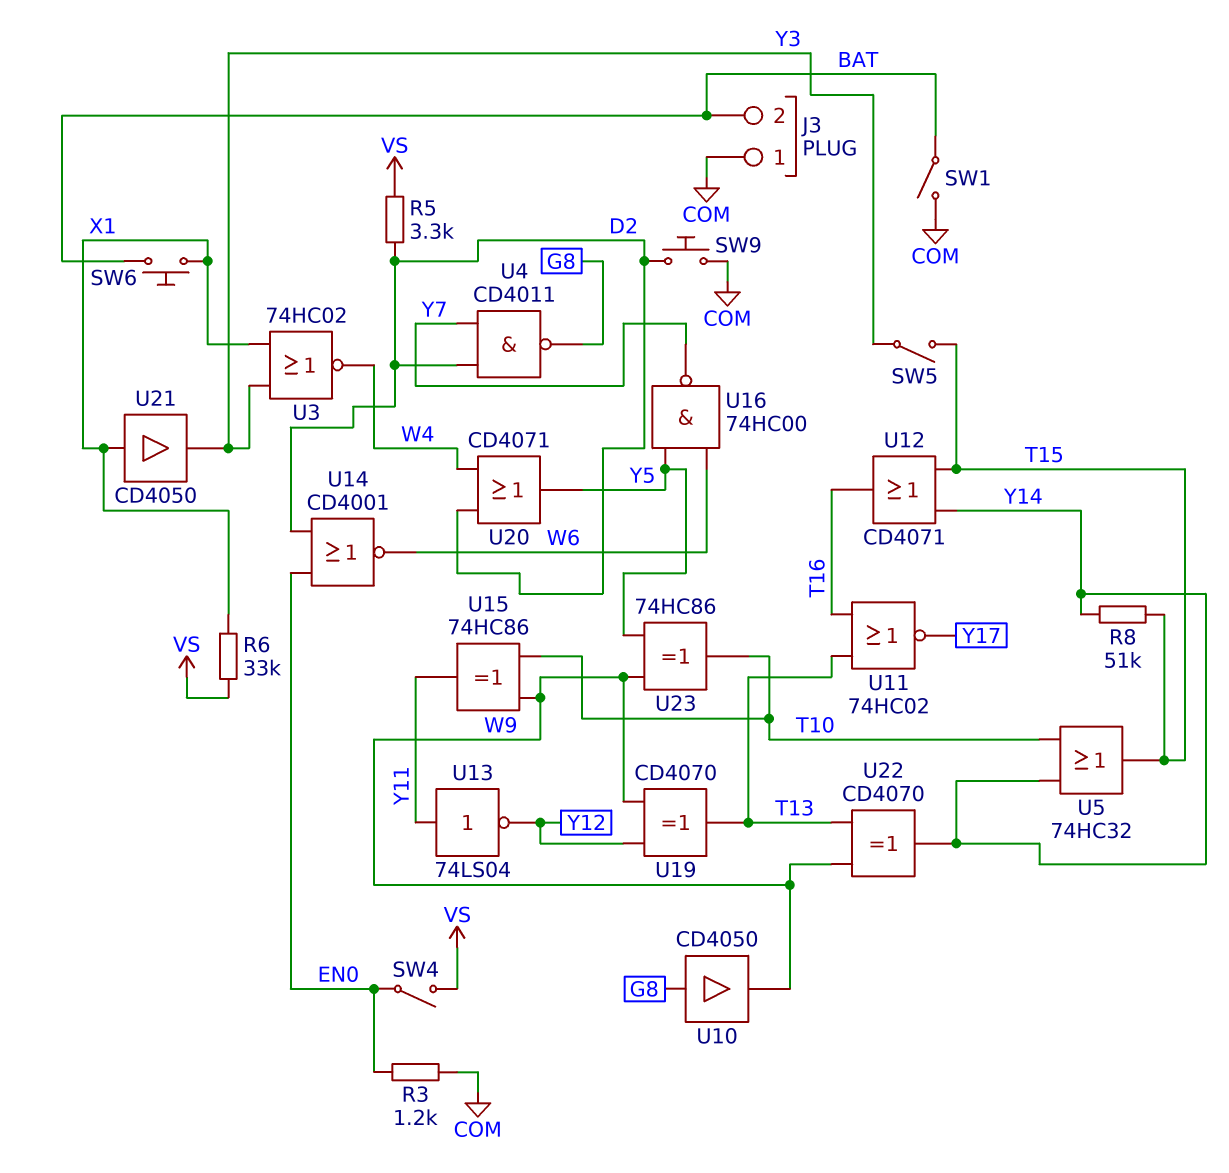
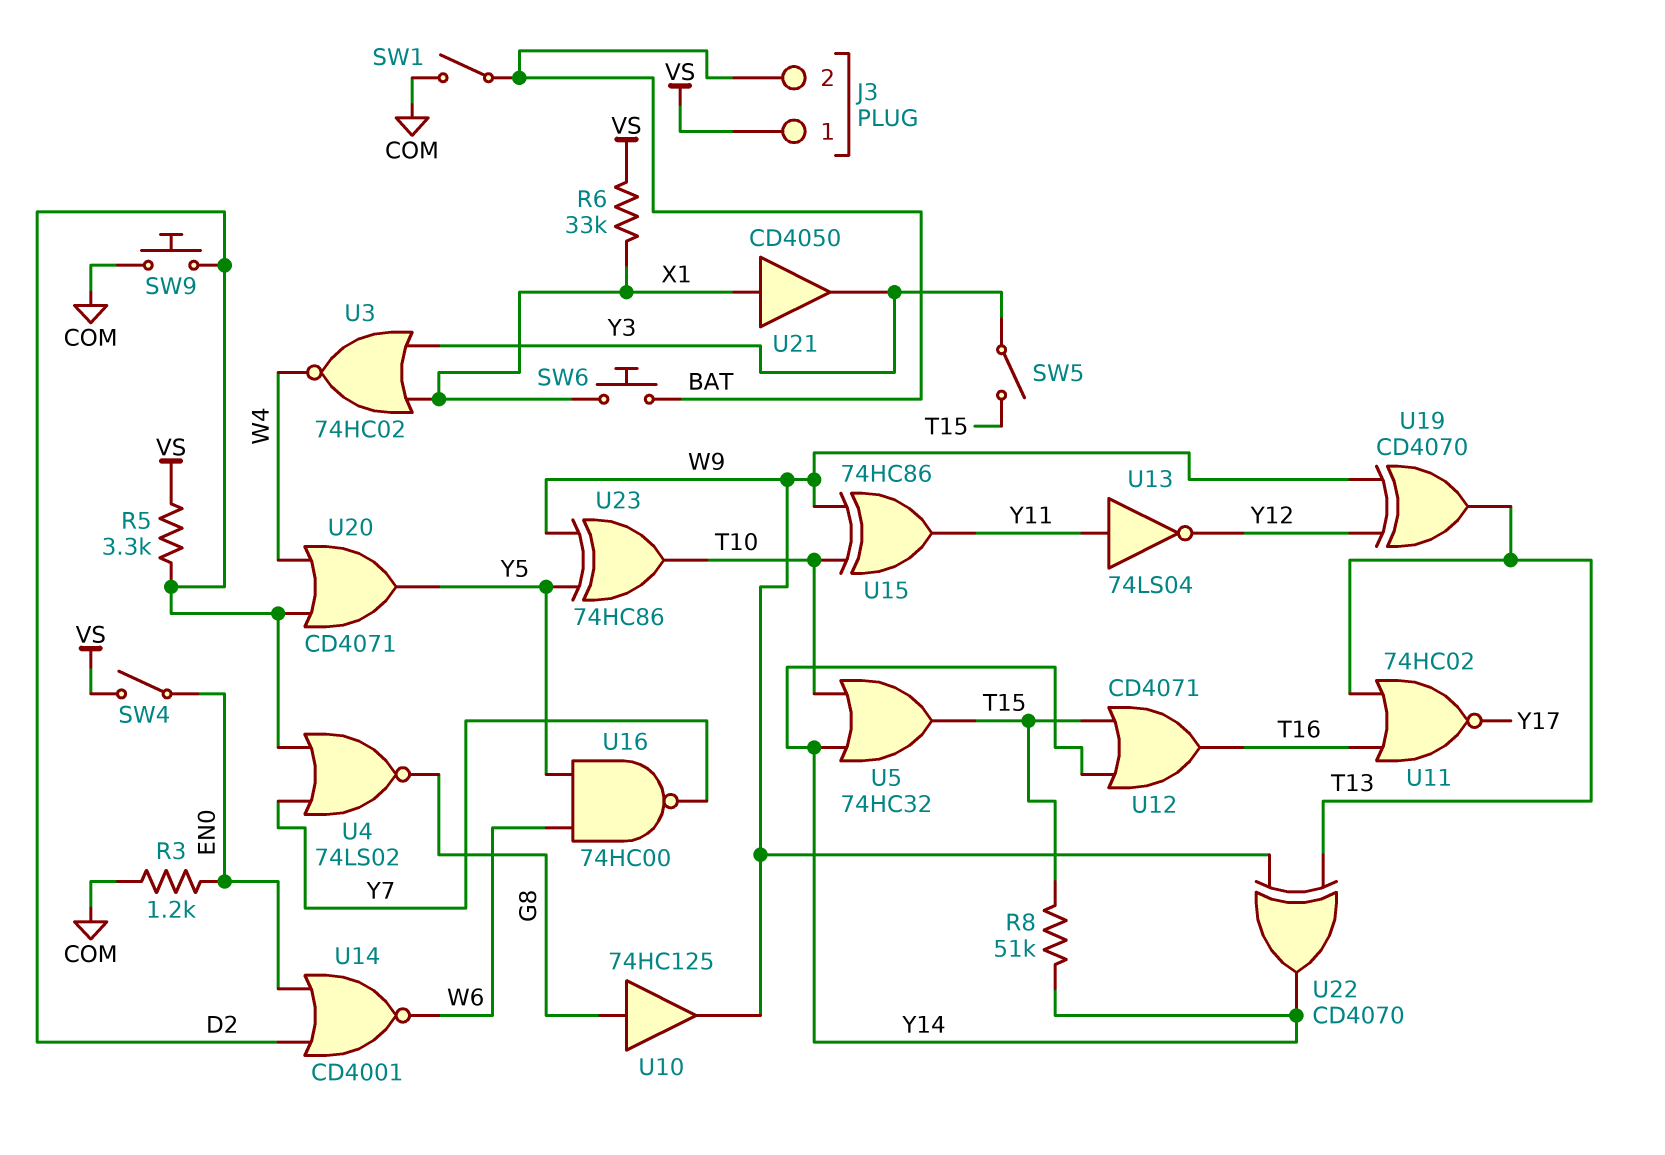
J3 pin 1: COM -> VS
U4: NAND CD4011 (in D2, in Y7, out G8) -> NOR 74LS02 (in D2, in Y7, out G8)
U10: buffer CD4050 (in G8, out W9) -> buffer 74HC125 (in G8, out W9)

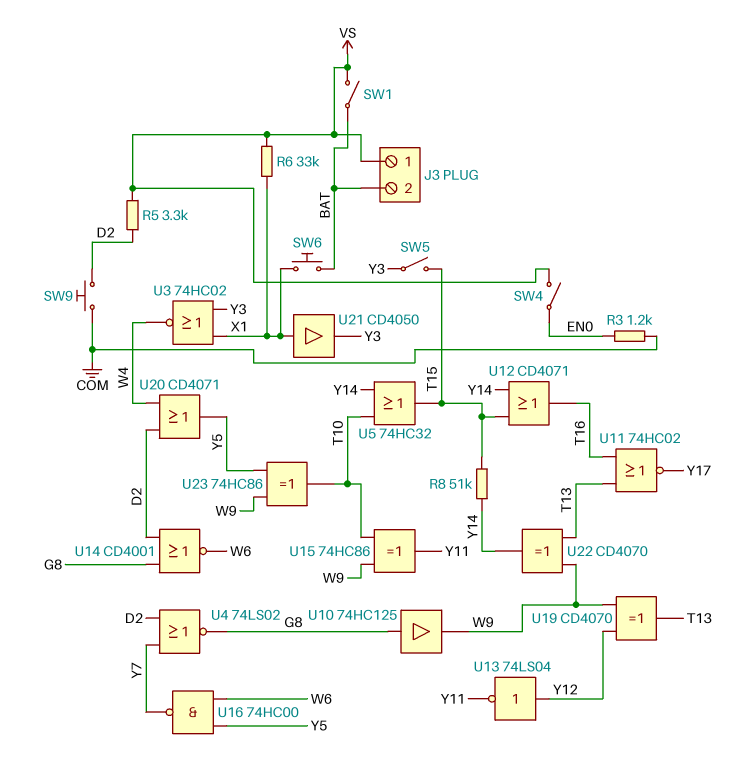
SW1: switch (BAT, COM) -> switch (BAT, VS)
U13: NOT 74LS04 (in Y11, out Y12) -> NOT 74LS04 (in Y12, out Y11)
U14: NOR CD4001 (in D2, in EN0, out W6) -> NOR CD4001 (in D2, in G8, out W6)

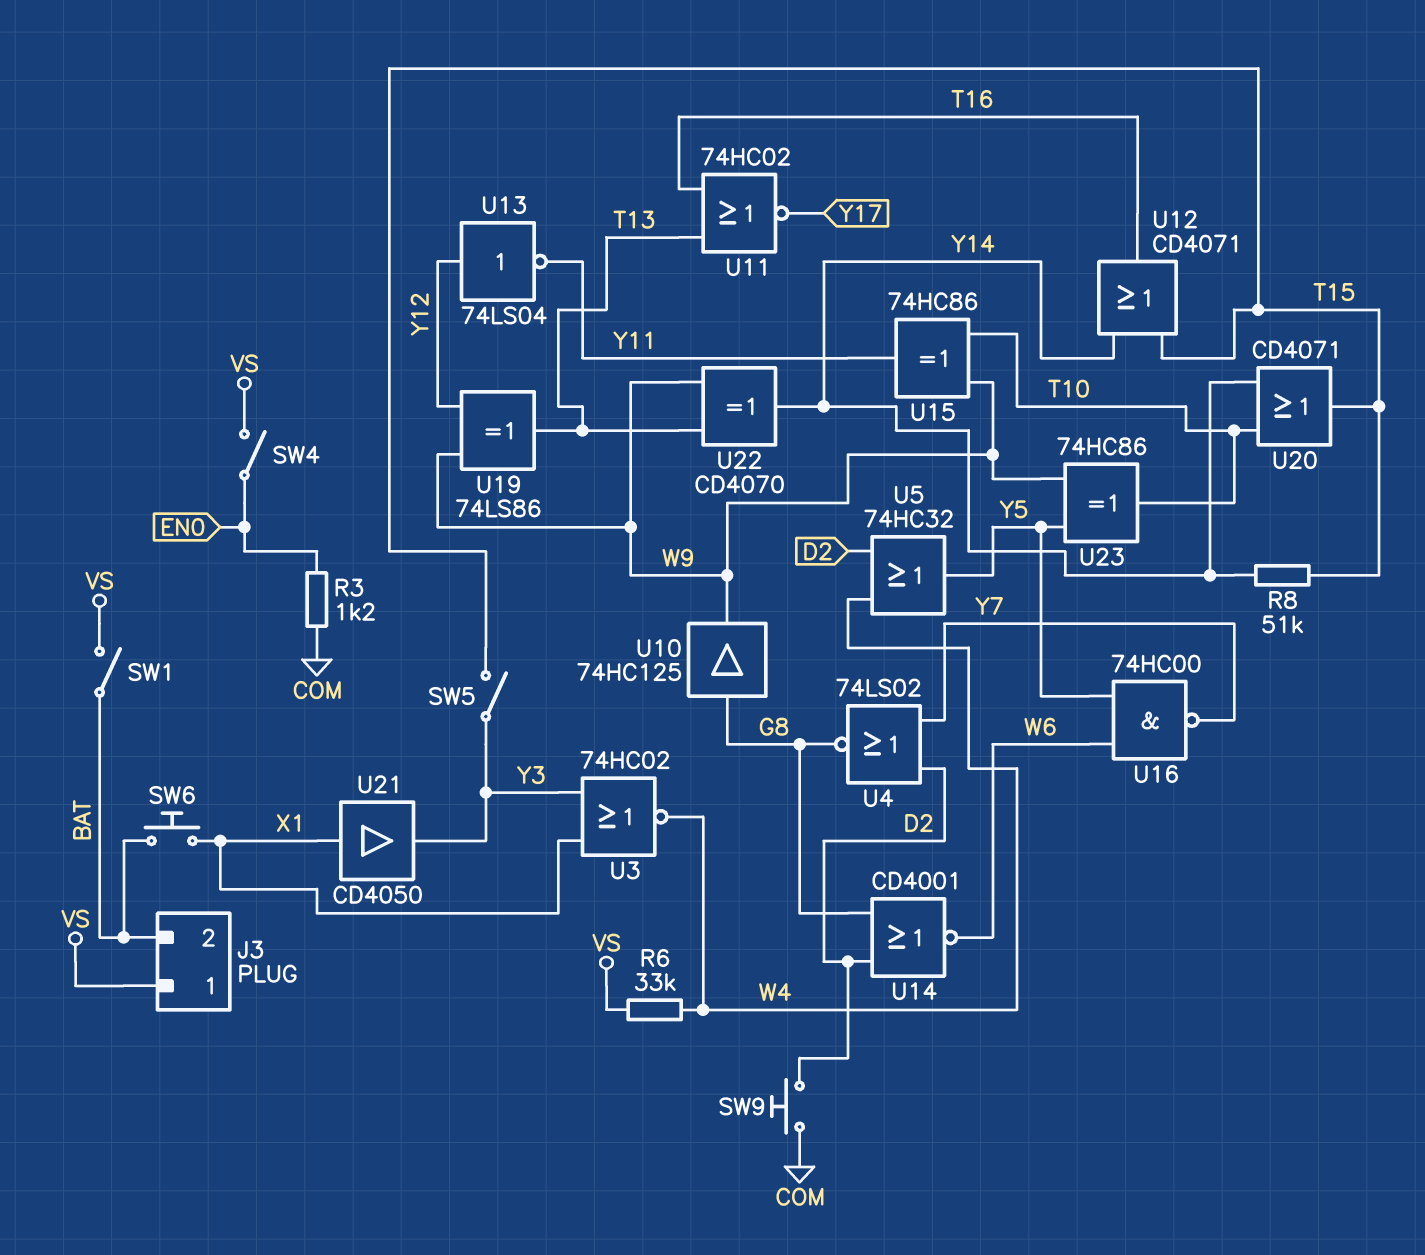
R5: 3.3k (D2, VS) -> none
R6: 33k (VS, X1) -> 33k (VS, W4)
U5: OR 74HC32 (in T10, in Y14, out T15) -> OR 74HC32 (in D2, in W4, out Y5)
U19: XOR CD4070 (in W9, in Y12, out T13) -> XOR 74LS86 (in W9, in Y12, out T13)
U20: OR CD4071 (in D2, in W4, out Y5) -> OR CD4071 (in T10, in Y14, out T15)

